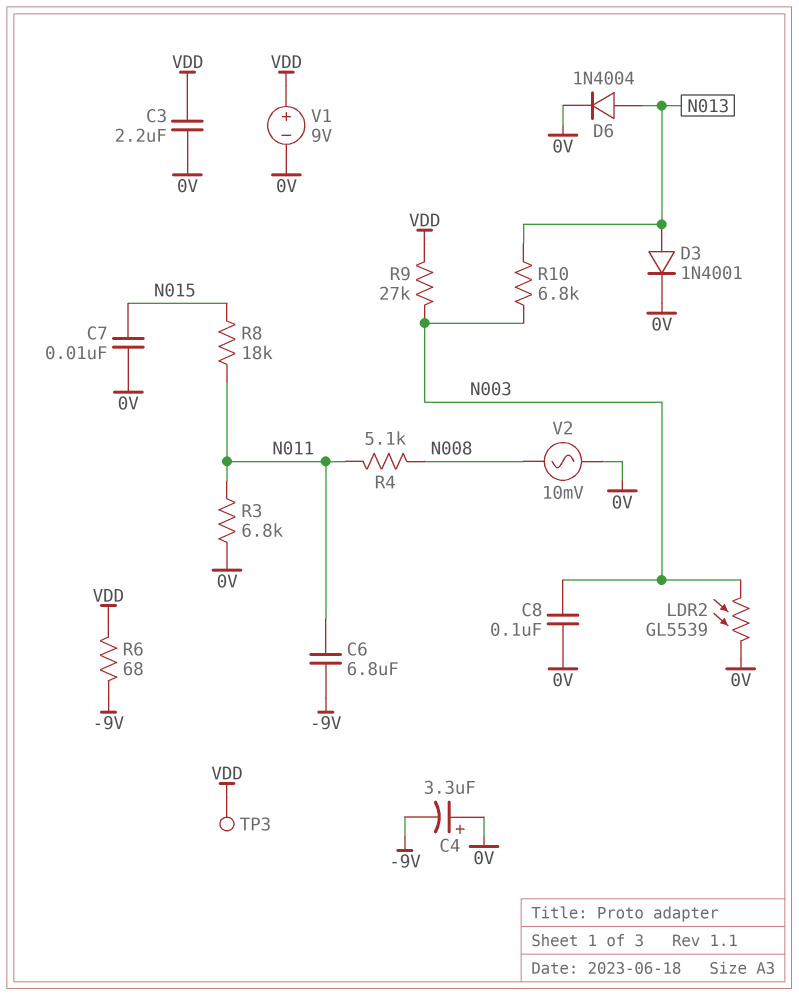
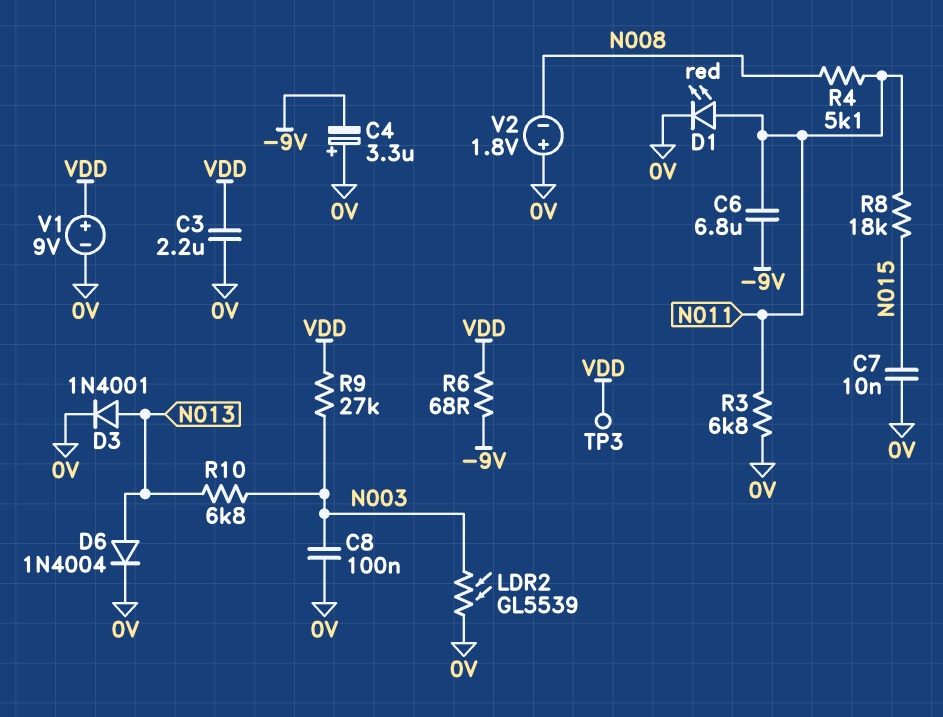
D1: none -> LED red (A N011, K 0V)
V2: AC 10mV (0V, N008) -> 1.8V (plus 0V, minus N008)

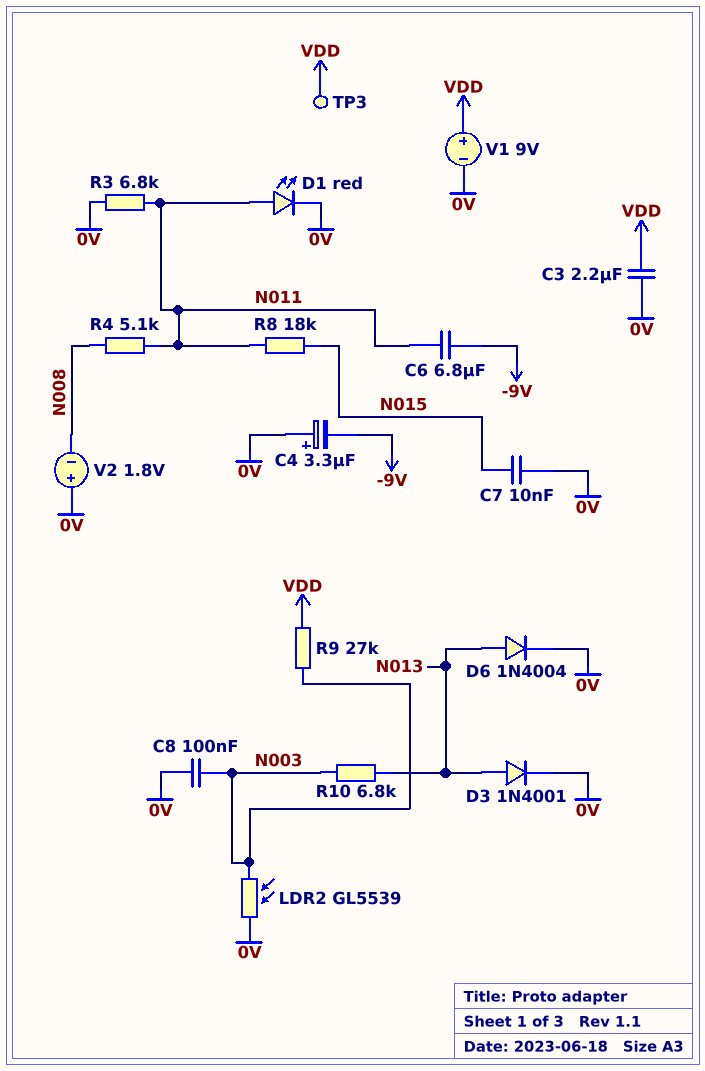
R6: 68 (-9V, VDD) -> none

